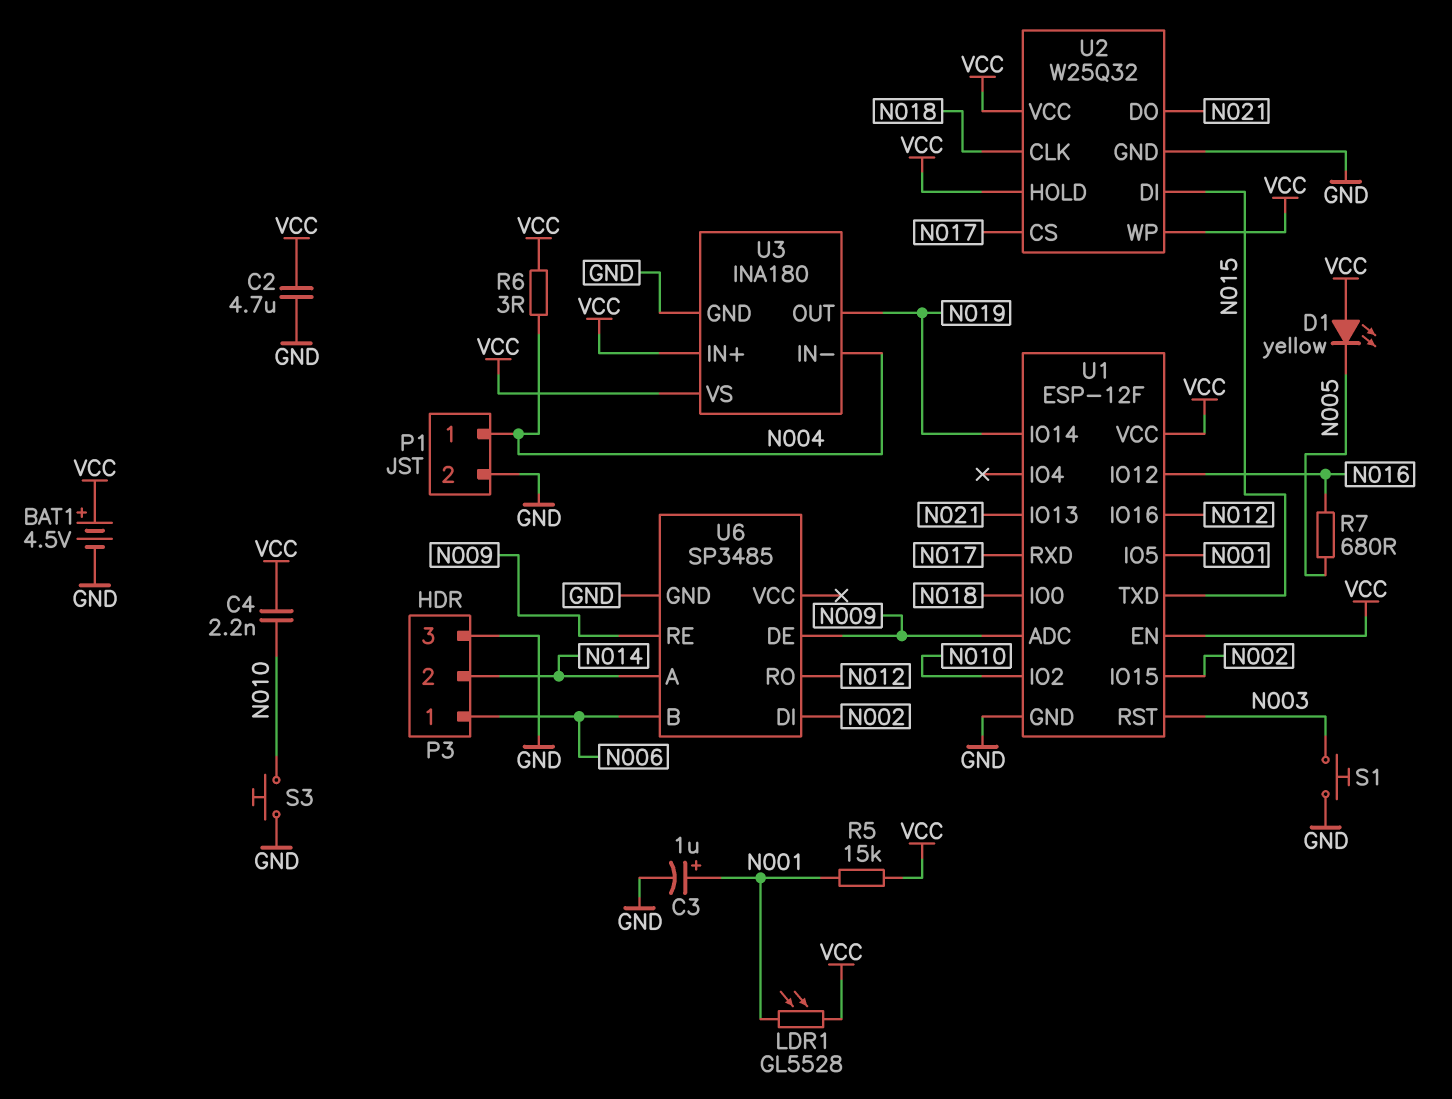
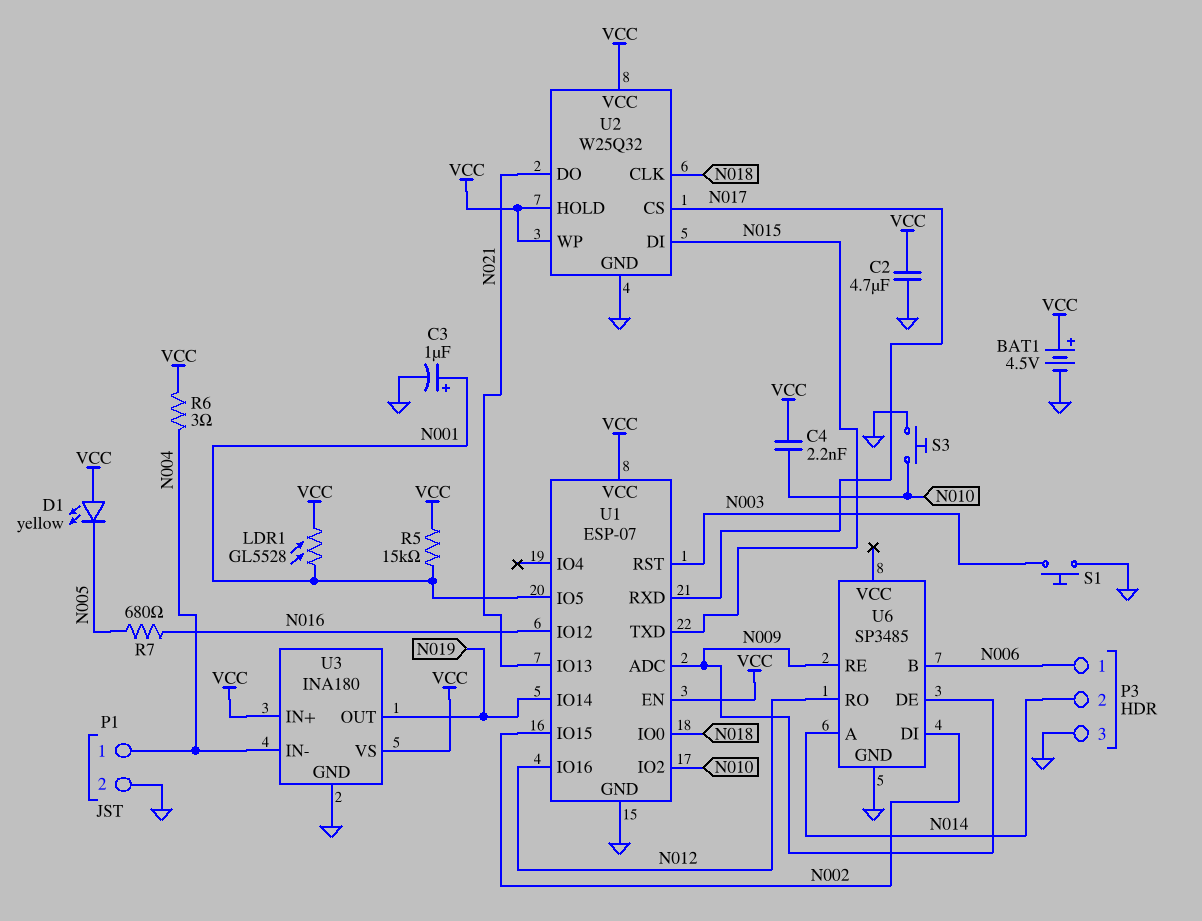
U1: ESP-12F -> ESP-07

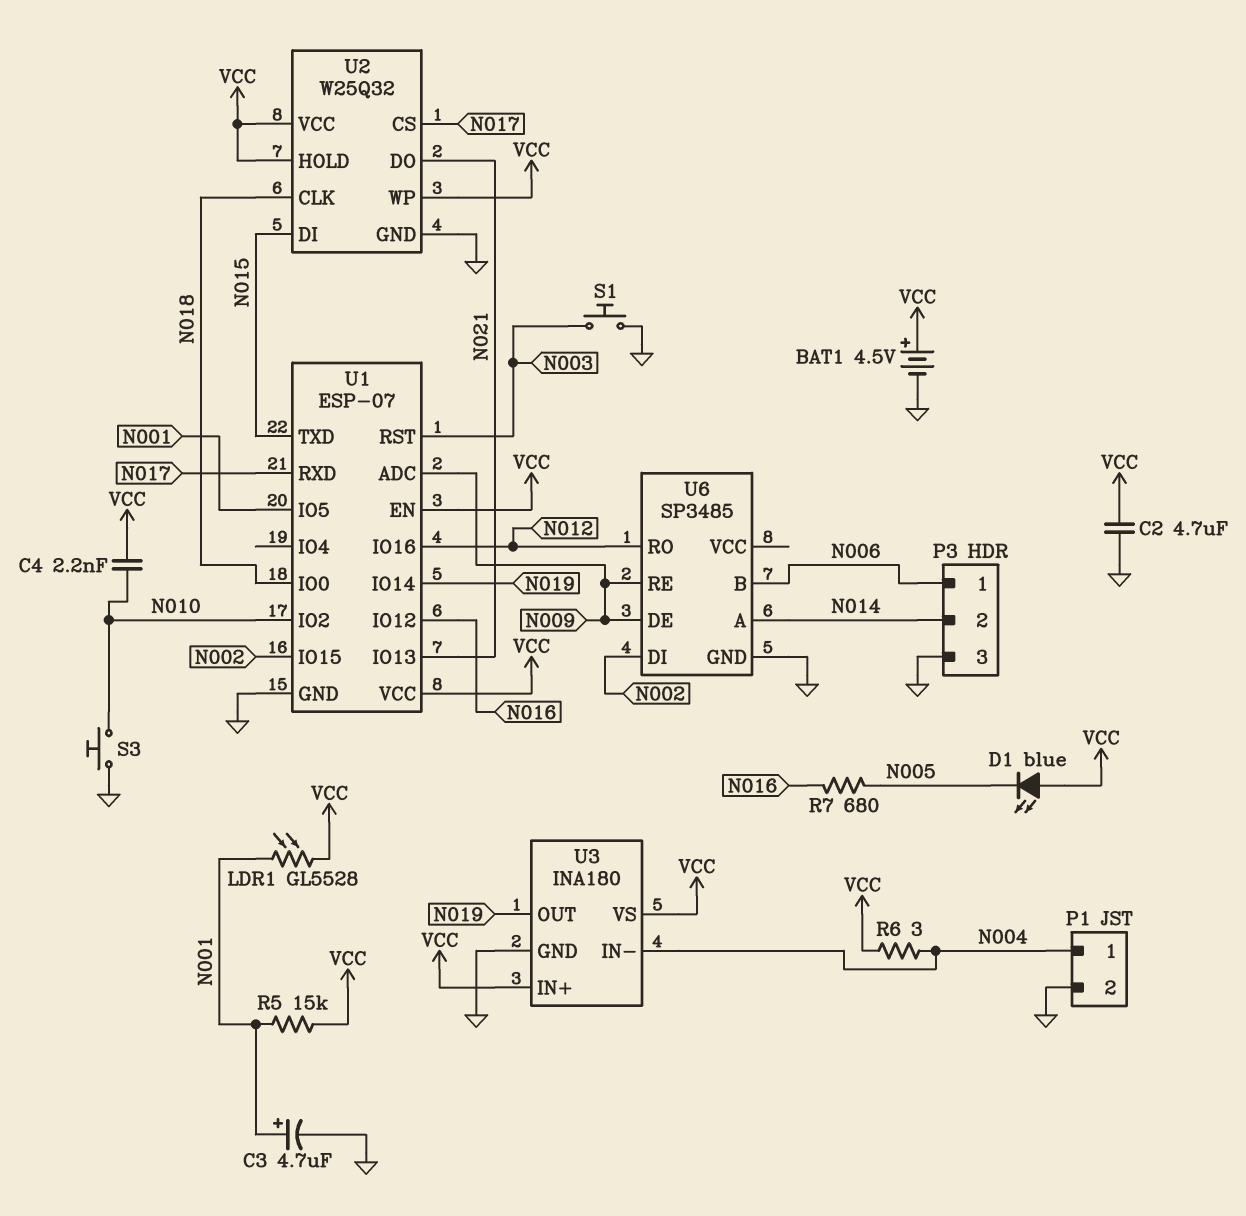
C3: 1uF (plus N001, minus GND) -> 4.7uF (plus N001, minus GND)
D1: LED yellow (A VCC, K N005) -> LED blue (A VCC, K N005)

